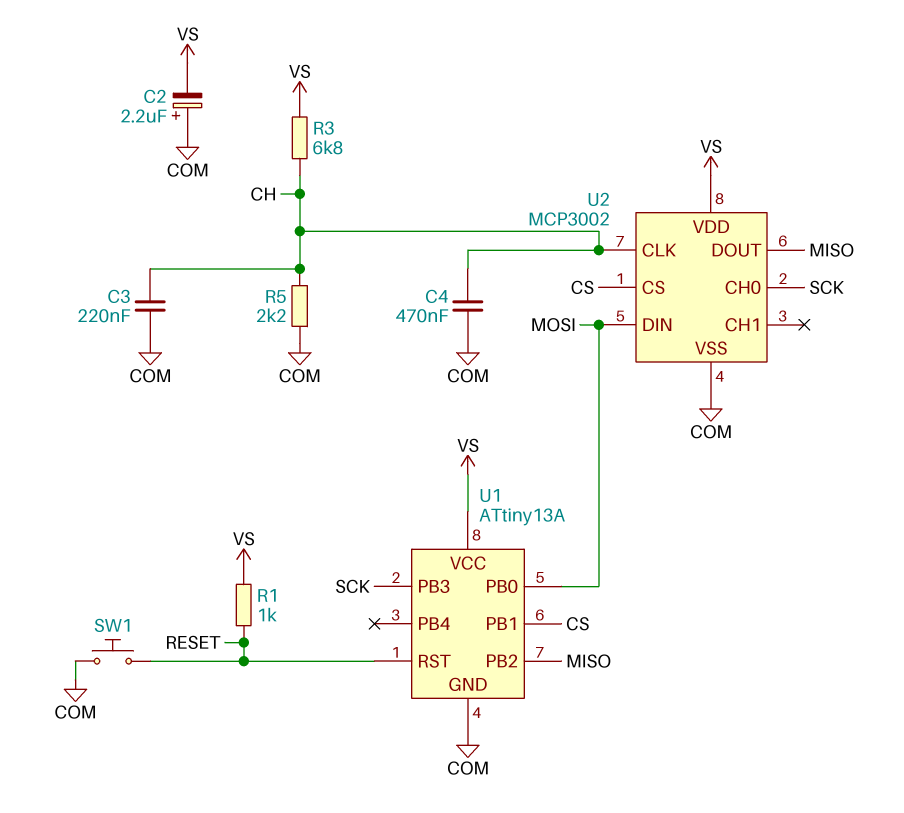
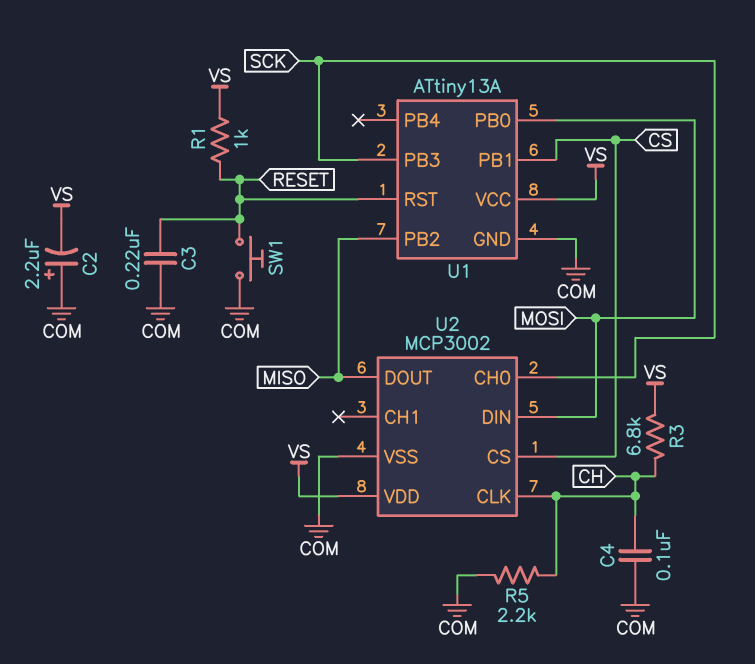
C3: 220nF (CH, COM) -> 220nF (COM, RESET)
C4: 470nF (CH, COM) -> 100nF (CH, COM)

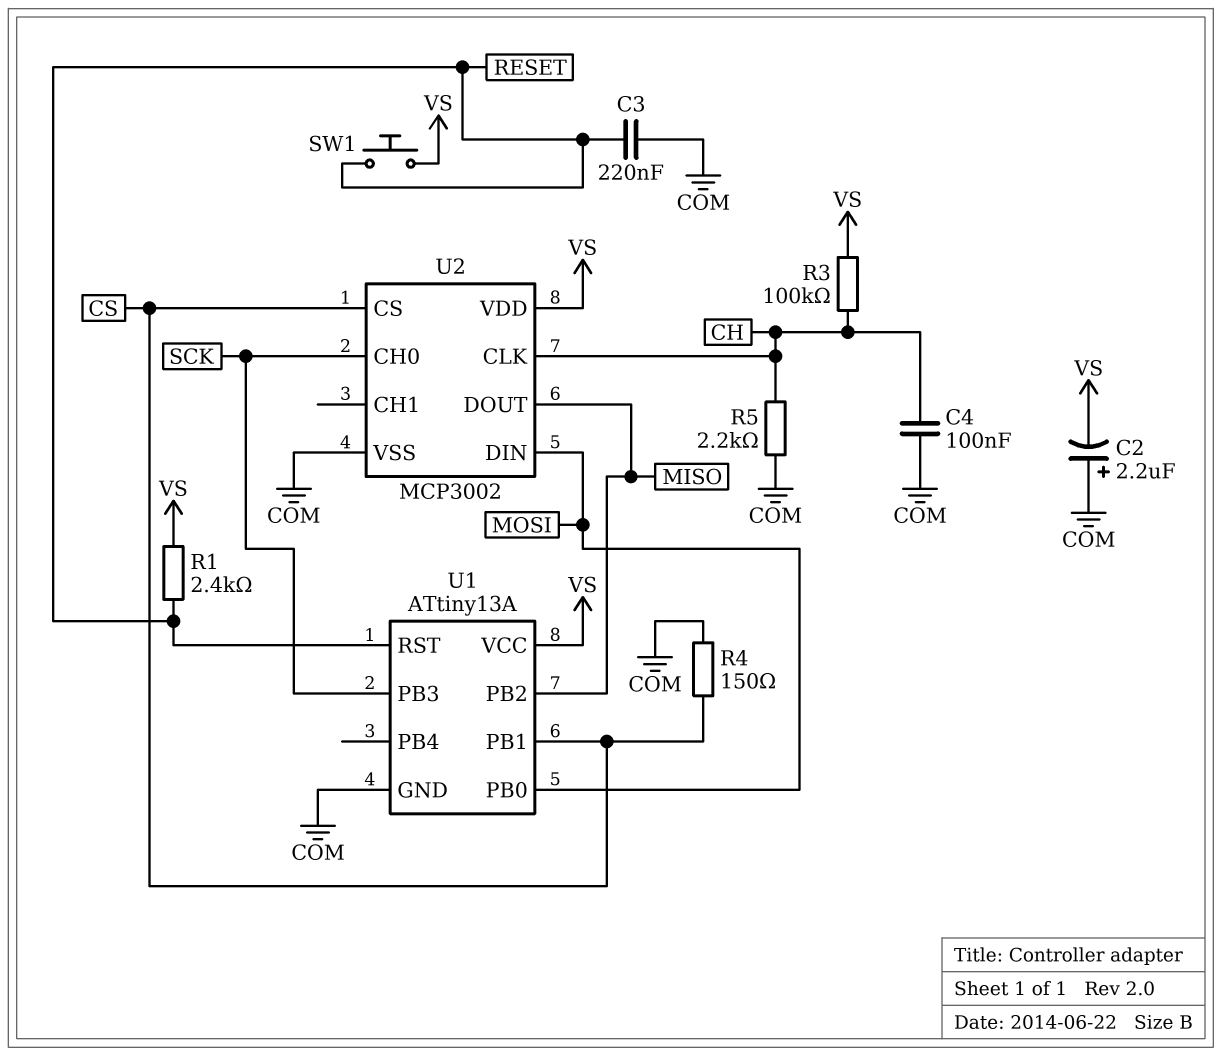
R1: 1k (RESET, VS) -> 2.4k (RESET, VS)
R3: 6.8k (CH, VS) -> 100k (CH, VS)
R4: none -> 150 (COM, CS)
SW1: button (COM, RESET) -> button (RESET, VS)

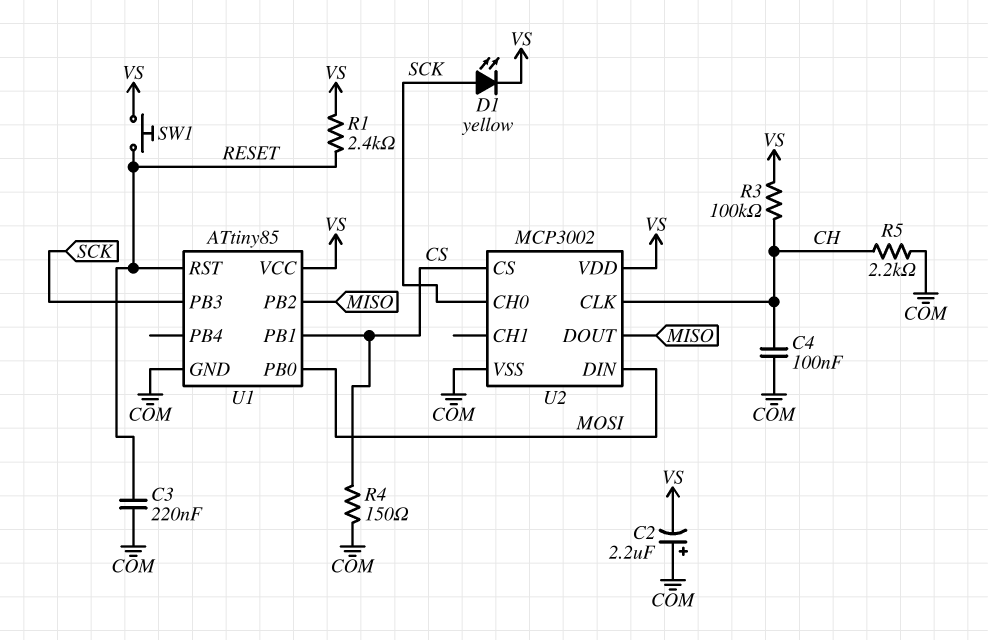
D1: none -> LED yellow (A SCK, K VS)
U1: ATtiny13A -> ATtiny85

